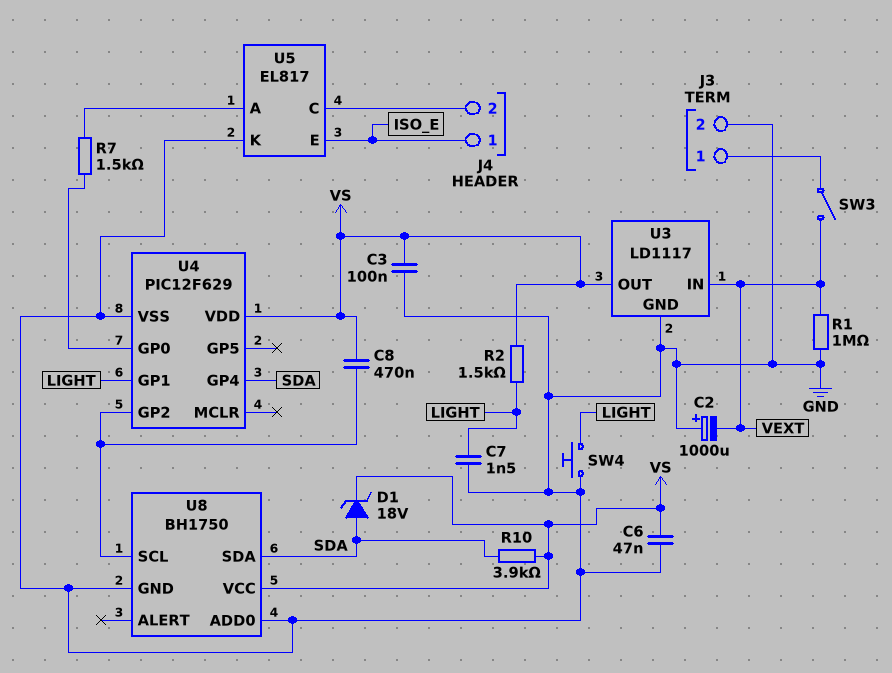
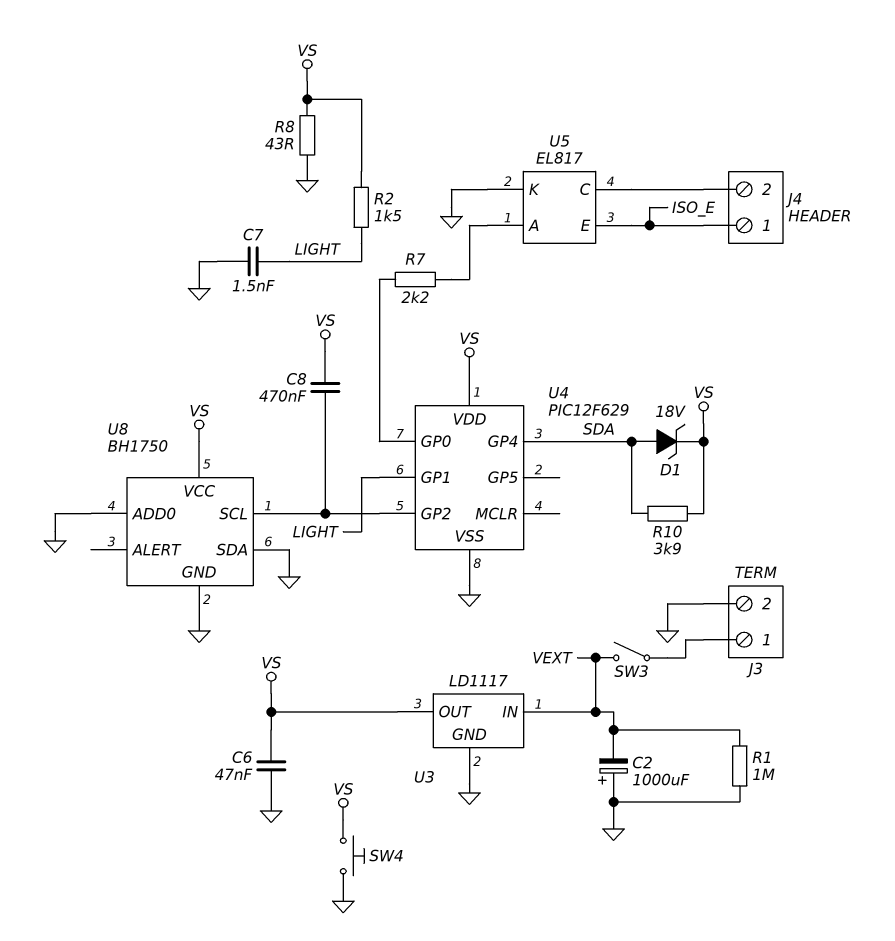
C3: 100nF (GND, VS) -> none
R7: 1.5k (U4/GP0, U5/A) -> 2.2k (U4/GP0, U5/A)
R8: none -> 43 (GND, VS)
SW4: button (GND, LIGHT) -> button (GND, VS)
U8 pin SDA: SDA -> GND

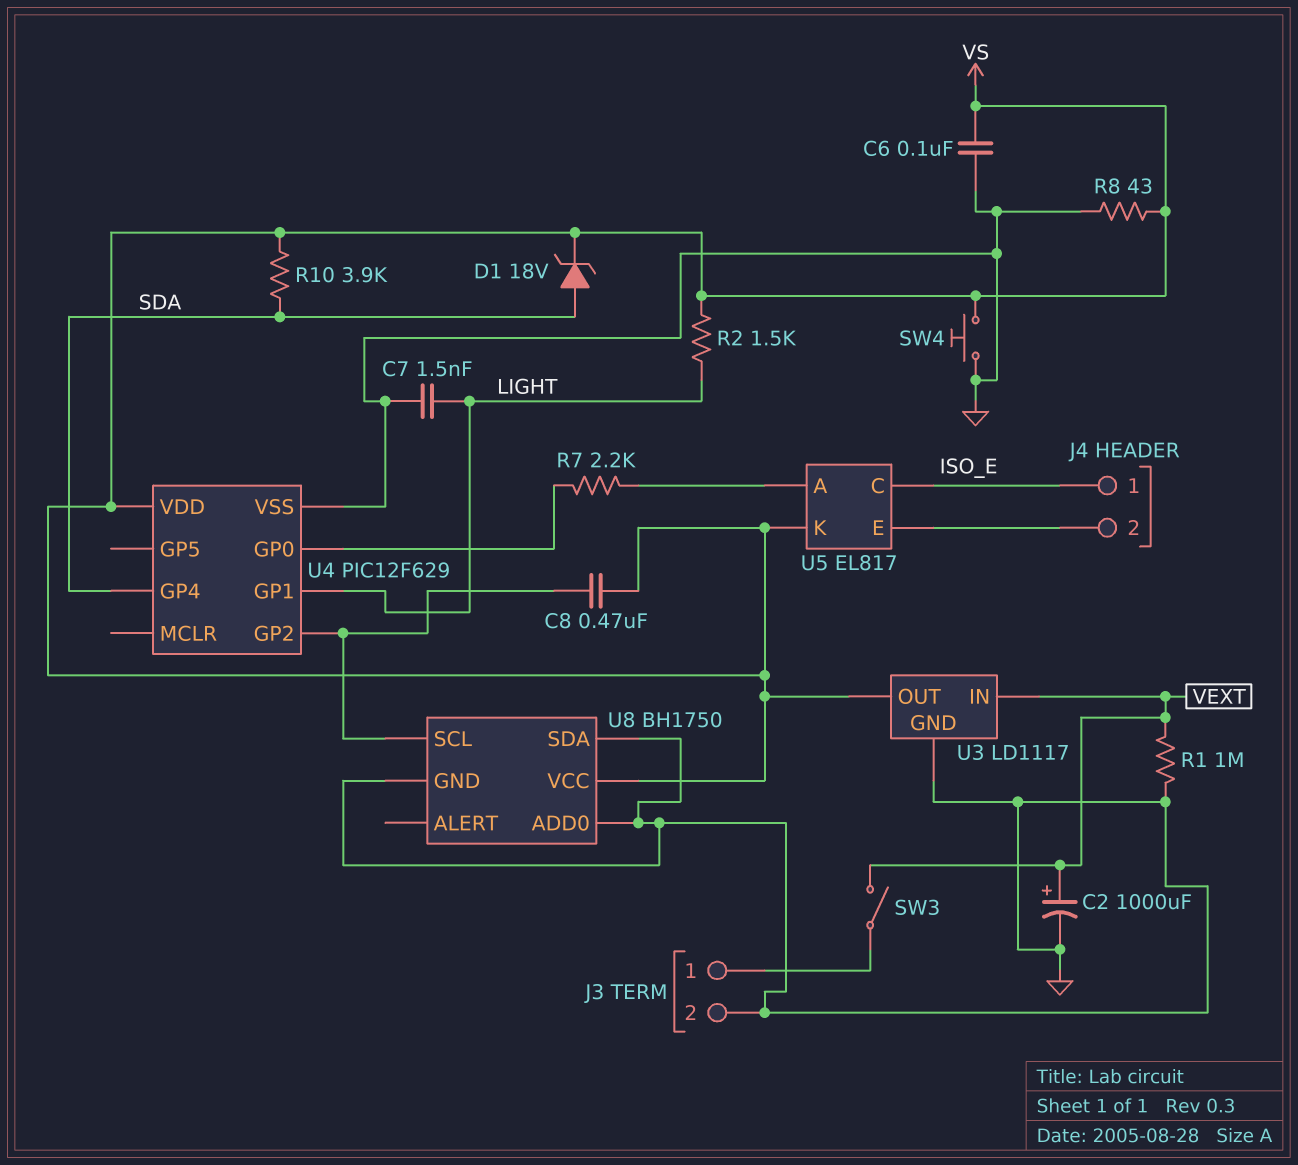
C2: 1000uF (plus GND, minus VEXT) -> 1000uF (plus VEXT, minus GND)
C6: 47nF (GND, VS) -> 100nF (GND, VS)
U5 pin C: J4/2 -> ISO_E
U5 pin E: ISO_E -> J4/2
U5 pin K: GND -> VS

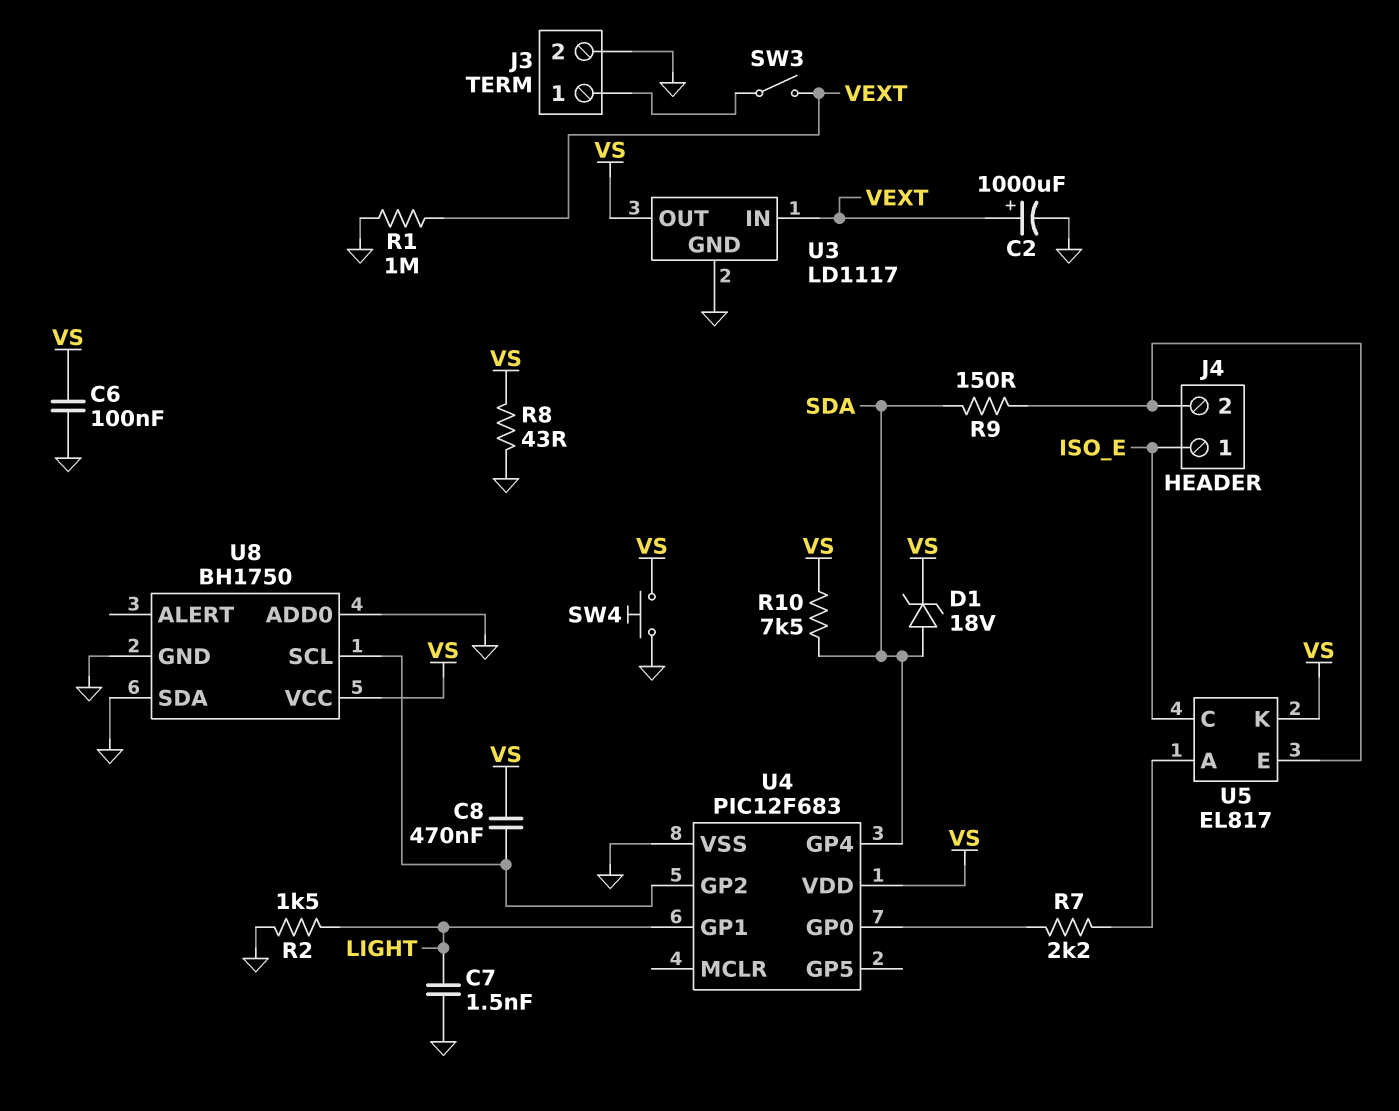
R2: 1.5k (LIGHT, VS) -> 1.5k (GND, LIGHT)
R9: none -> 150 (J4/2, SDA)
R10: 3.9k (SDA, VS) -> 7.5k (SDA, VS)
U4: PIC12F629 -> PIC12F683

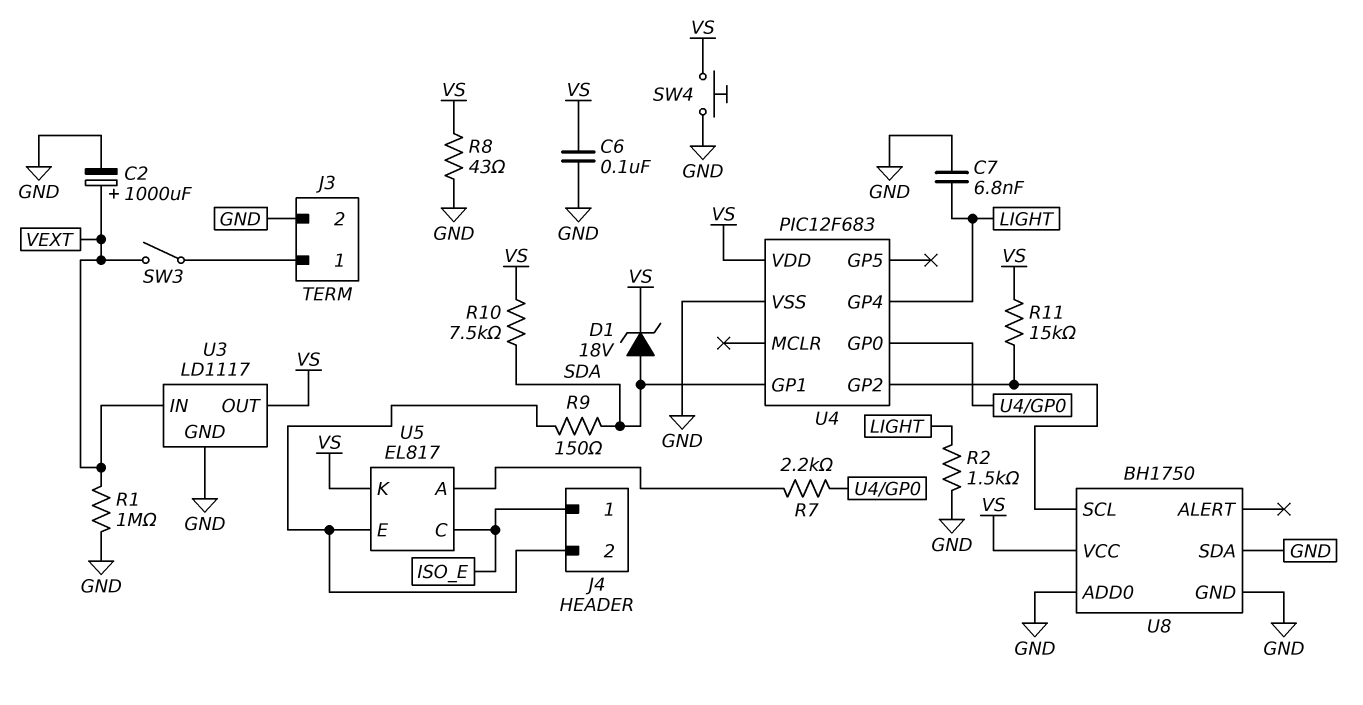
C7: 1.5nF (GND, LIGHT) -> 6.8nF (GND, LIGHT)
C8: 470nF (U4/GP2, VS) -> none
R11: none -> 15k (U4/GP2, VS)
U4 pin GP1: LIGHT -> SDA
U4 pin GP4: SDA -> LIGHT

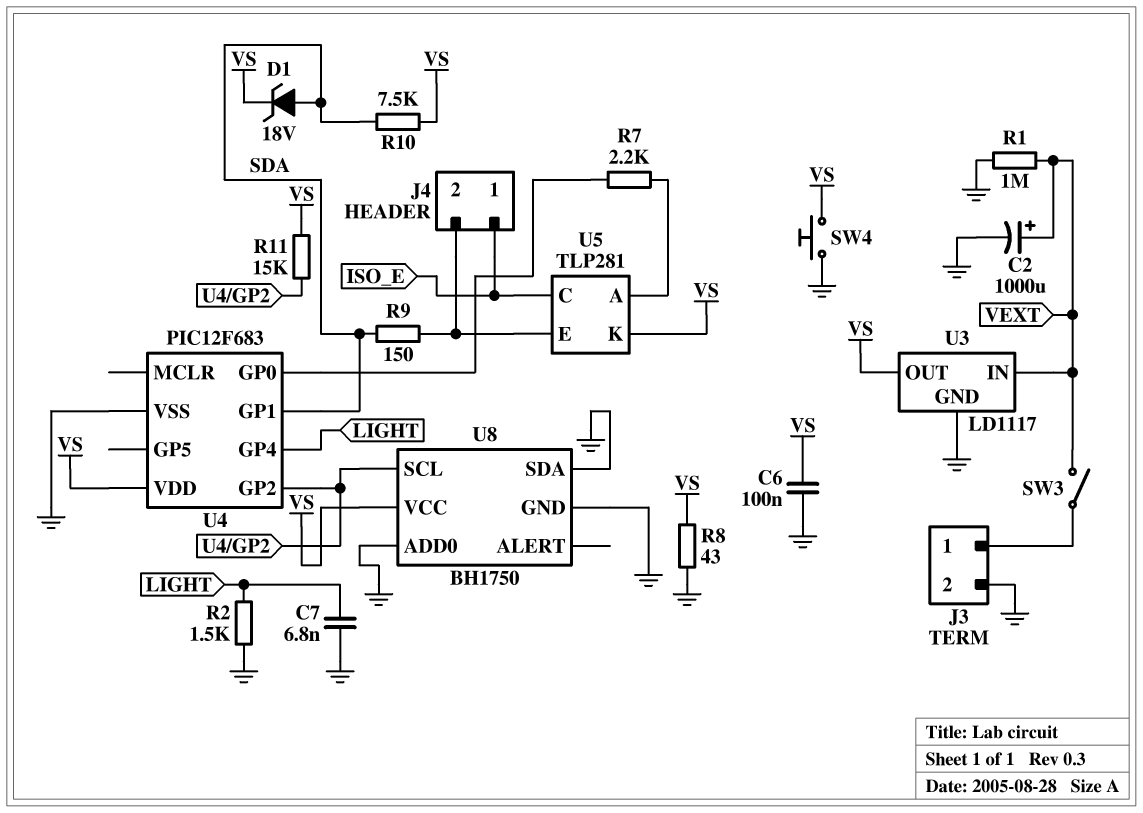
U5: EL817 -> TLP281

